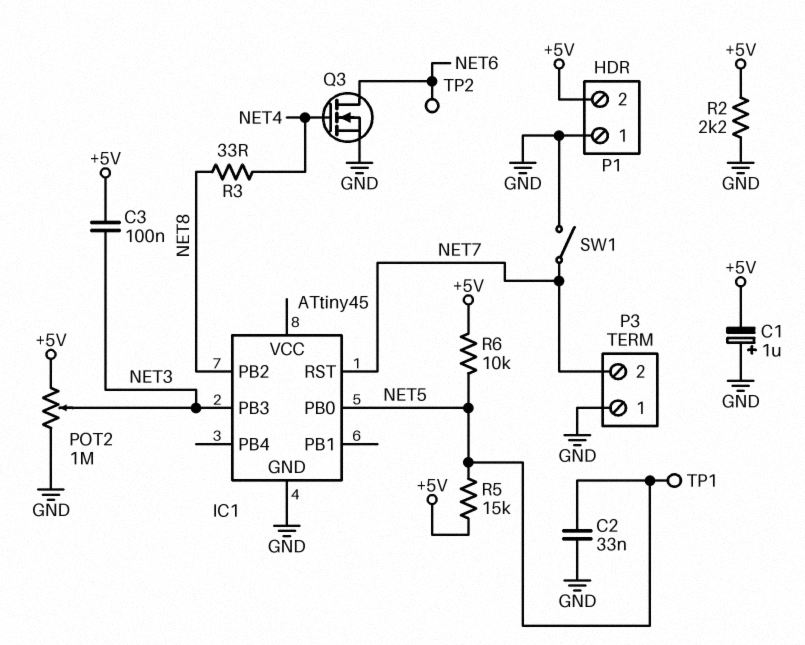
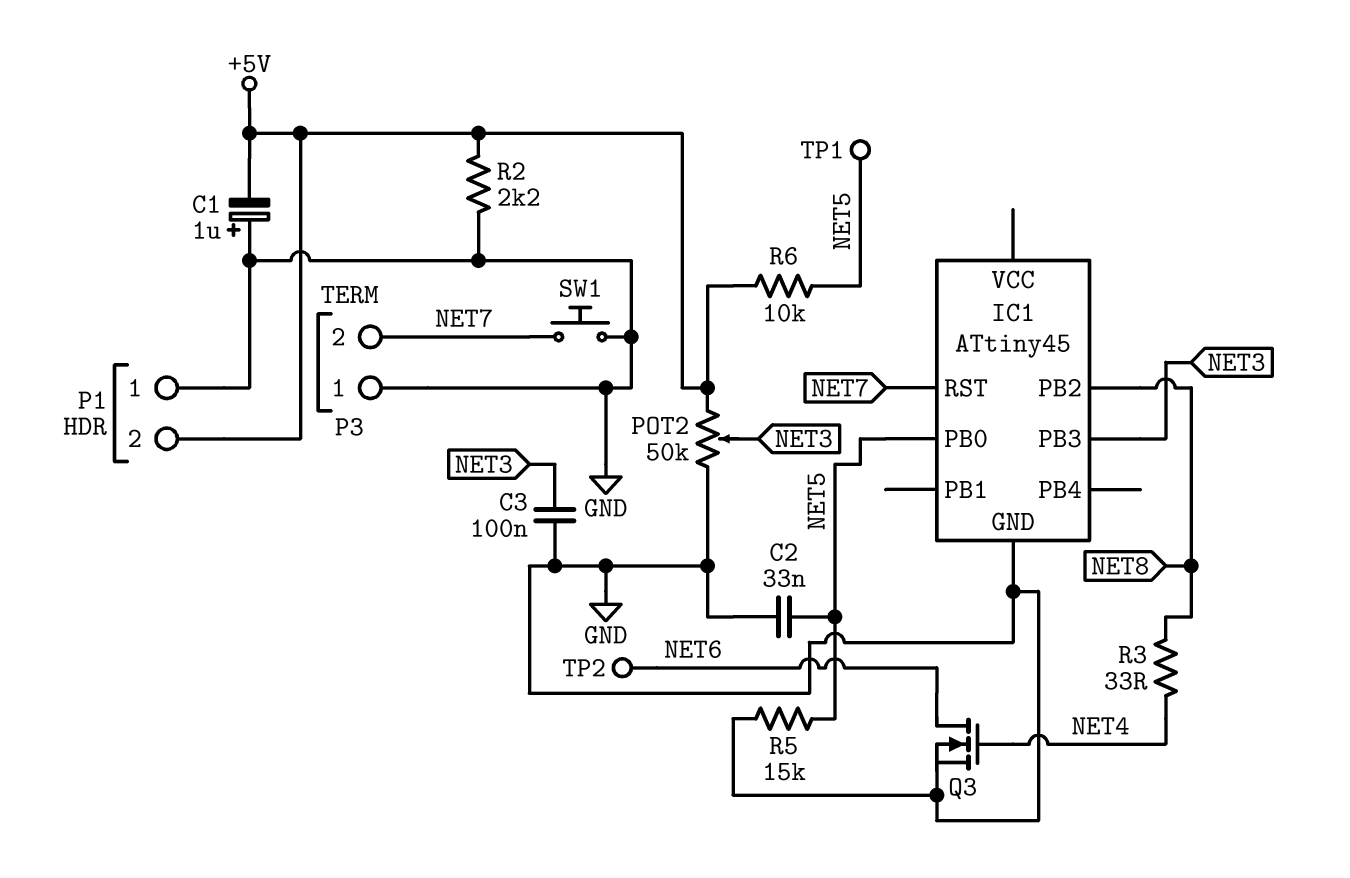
C3: 100nF (+5V, NET3) -> 100nF (GND, NET3)
POT2: 1M (+5V, GND, wiper NET3) -> 50k (+5V, GND, wiper NET3)
R5: 15k (+5V, NET5) -> 15k (GND, NET5)
SW1: switch (GND, NET7) -> button (GND, NET7)

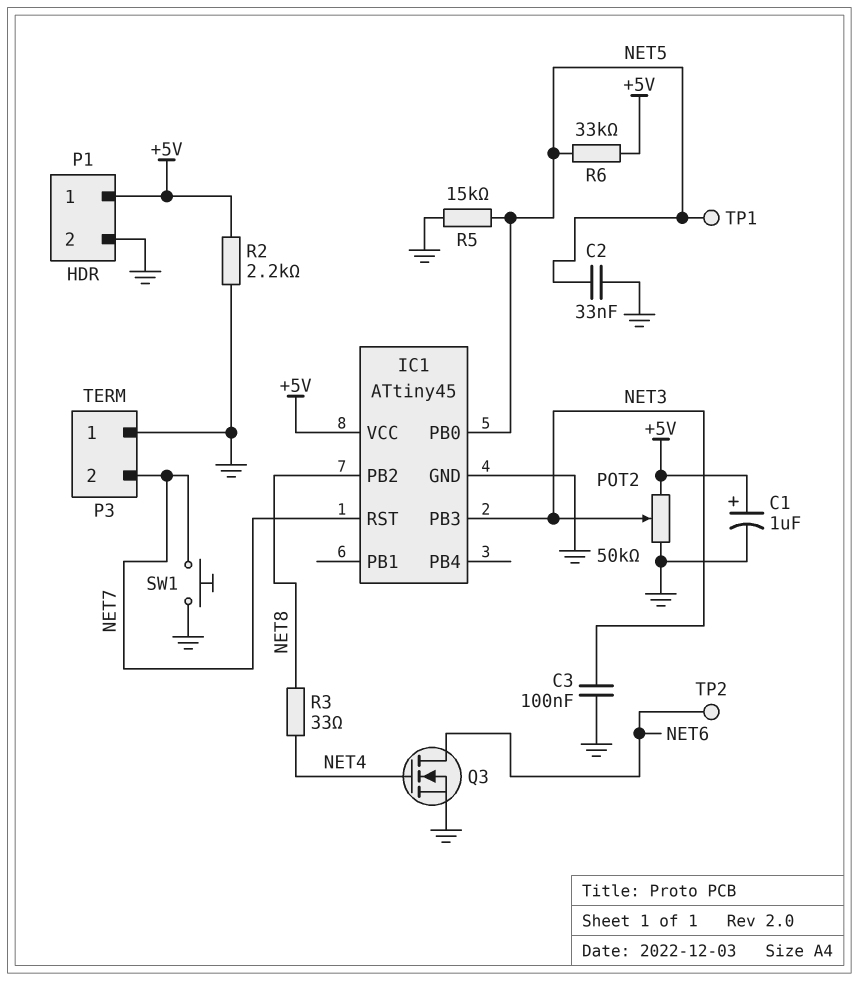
C1: 1uF (plus GND, minus +5V) -> 1uF (plus +5V, minus GND)
IC1 pin VCC: none -> +5V
P1 pin 1: GND -> +5V
P1 pin 2: +5V -> GND
R6: 10k (+5V, NET5) -> 33k (+5V, NET5)

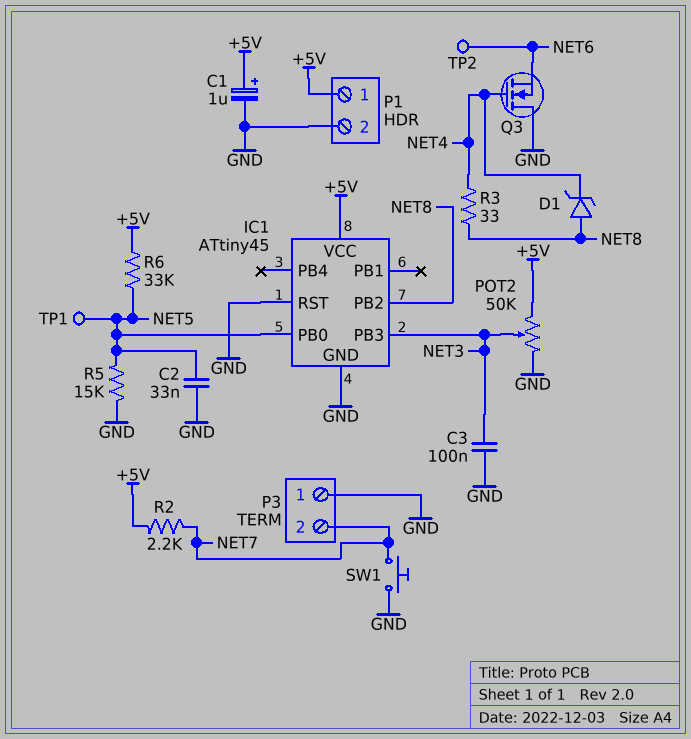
D1: none -> zener (A NET8, K NET4)
IC1 pin RST: NET7 -> GND
Q3: NMOS (G NET4, D NET6, S GND) -> NMOS (G NET4, D GND, S NET6)
R2: 2.2k (+5V, GND) -> 2.2k (+5V, NET7)

